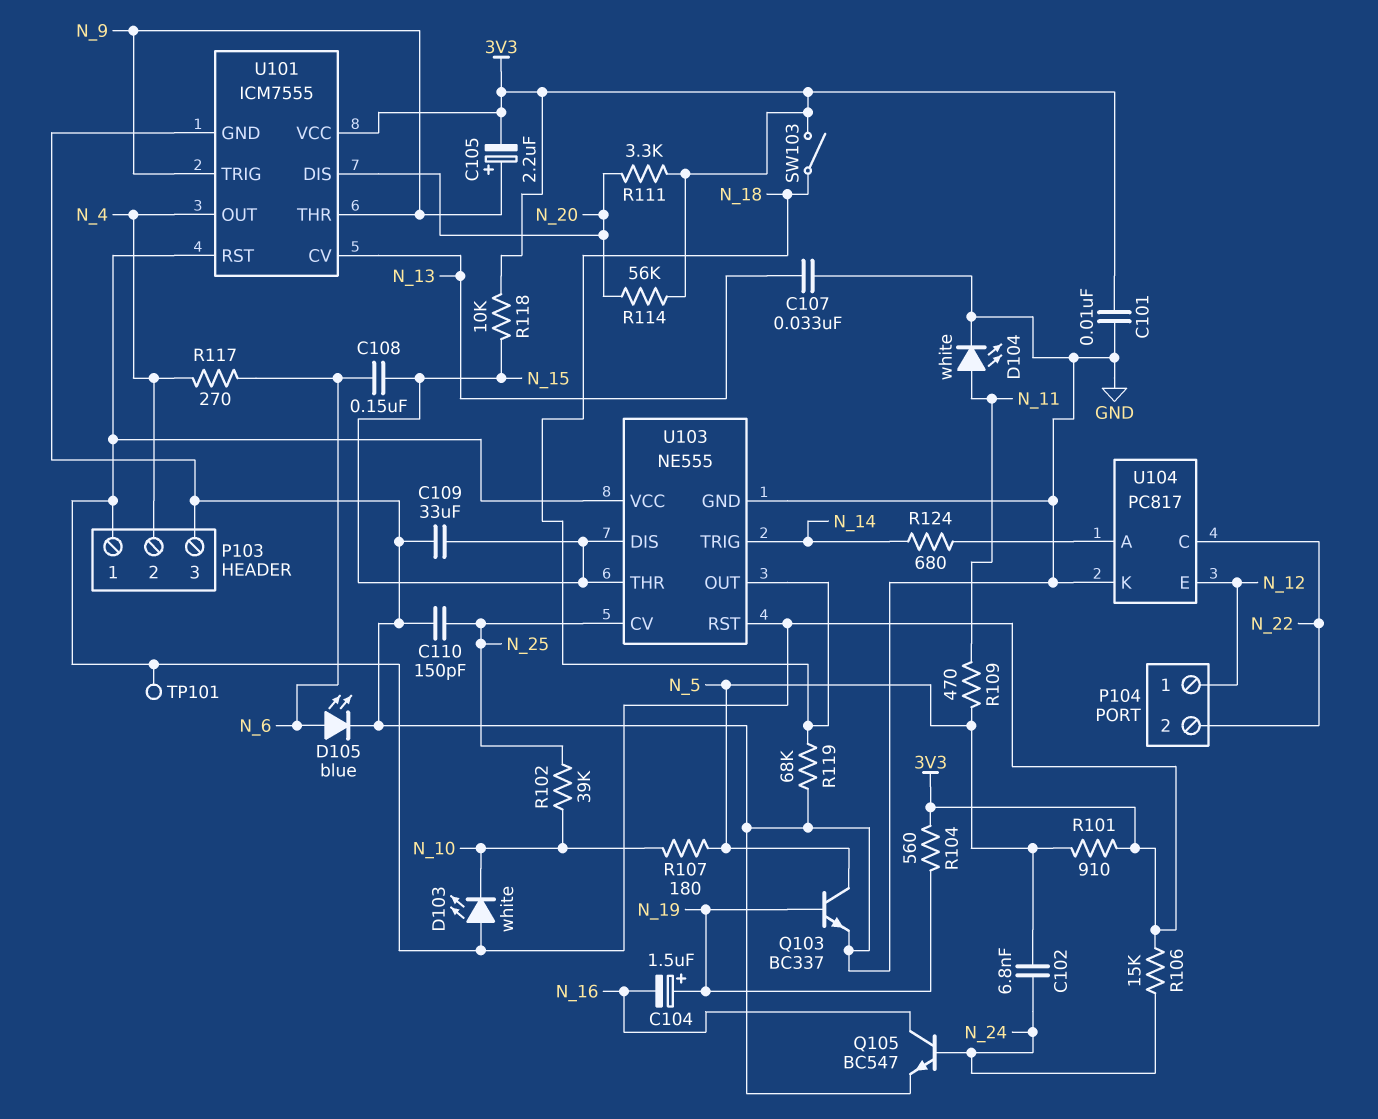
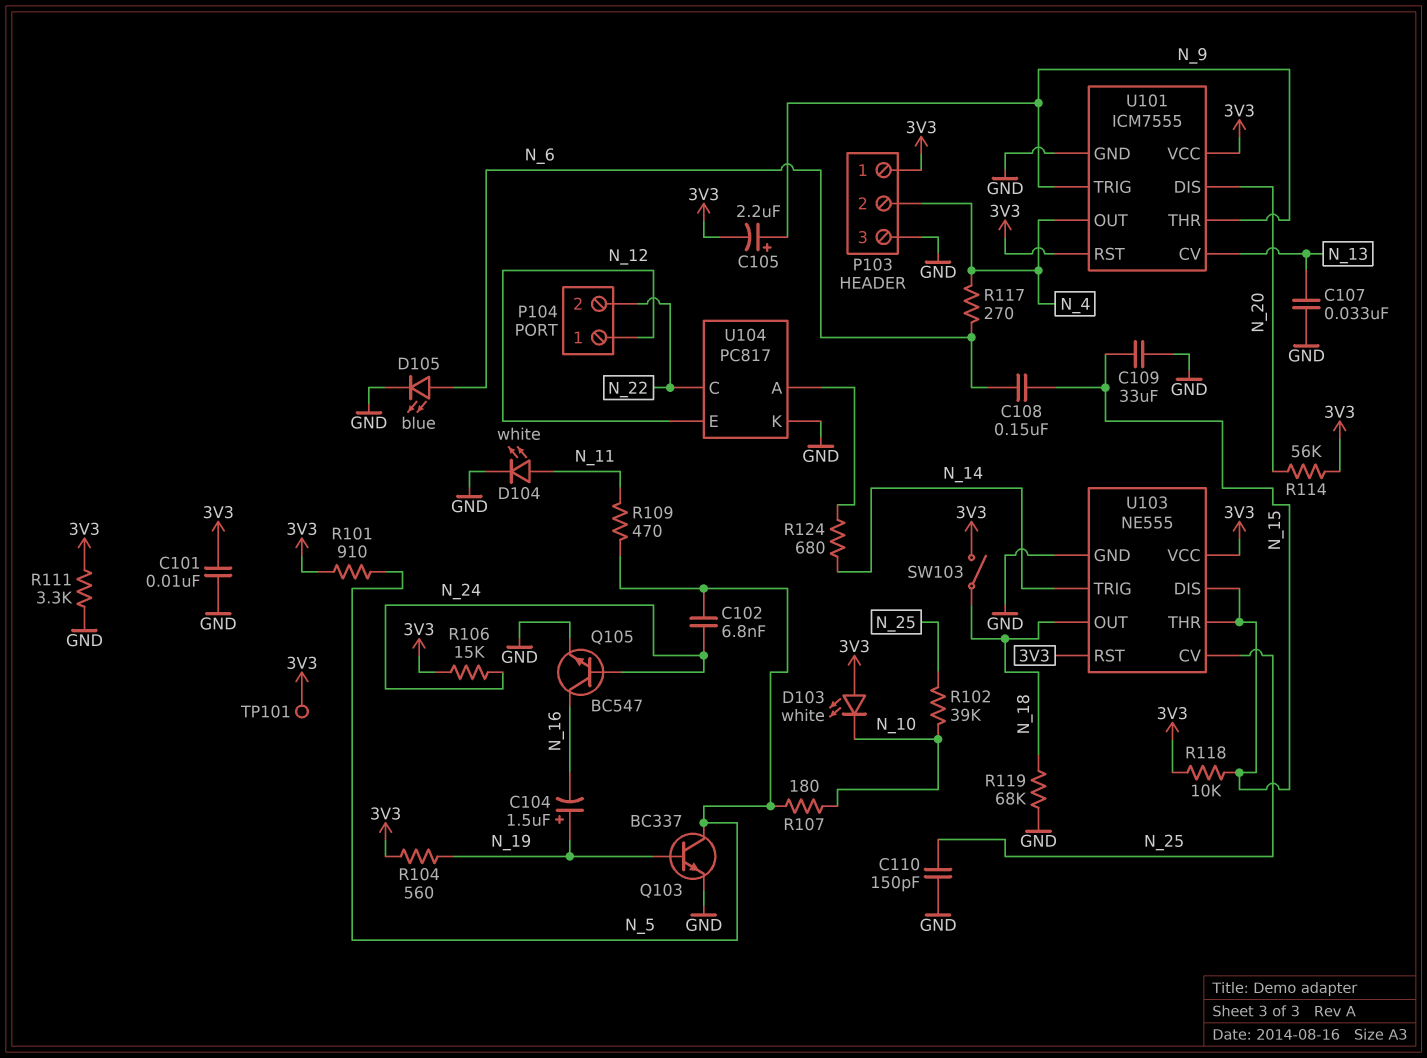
R111: 3.3k (3V3, N_20) -> 3.3k (3V3, GND)

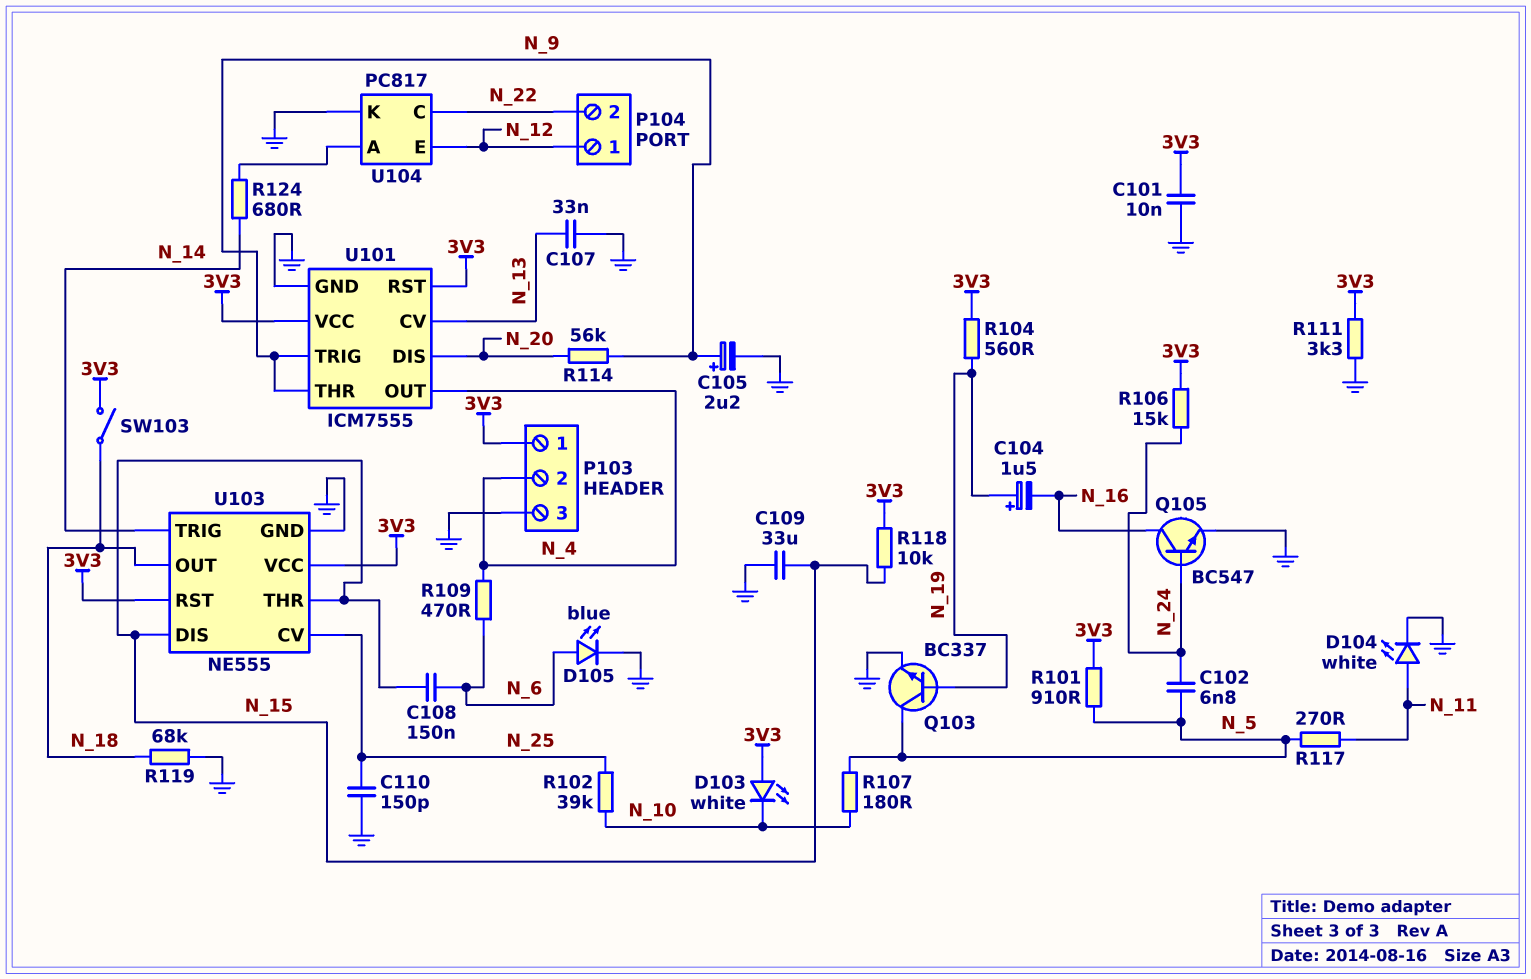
C105: 2.2uF (plus N_9, minus 3V3) -> 2.2uF (plus N_9, minus GND)
R109: 470 (N_5, N_11) -> 470 (N_4, N_6)
R114: 56k (3V3, N_20) -> 56k (N_9, N_20)
R117: 270 (N_4, N_6) -> 270 (N_5, N_11)
TP101: test point (3V3) -> none

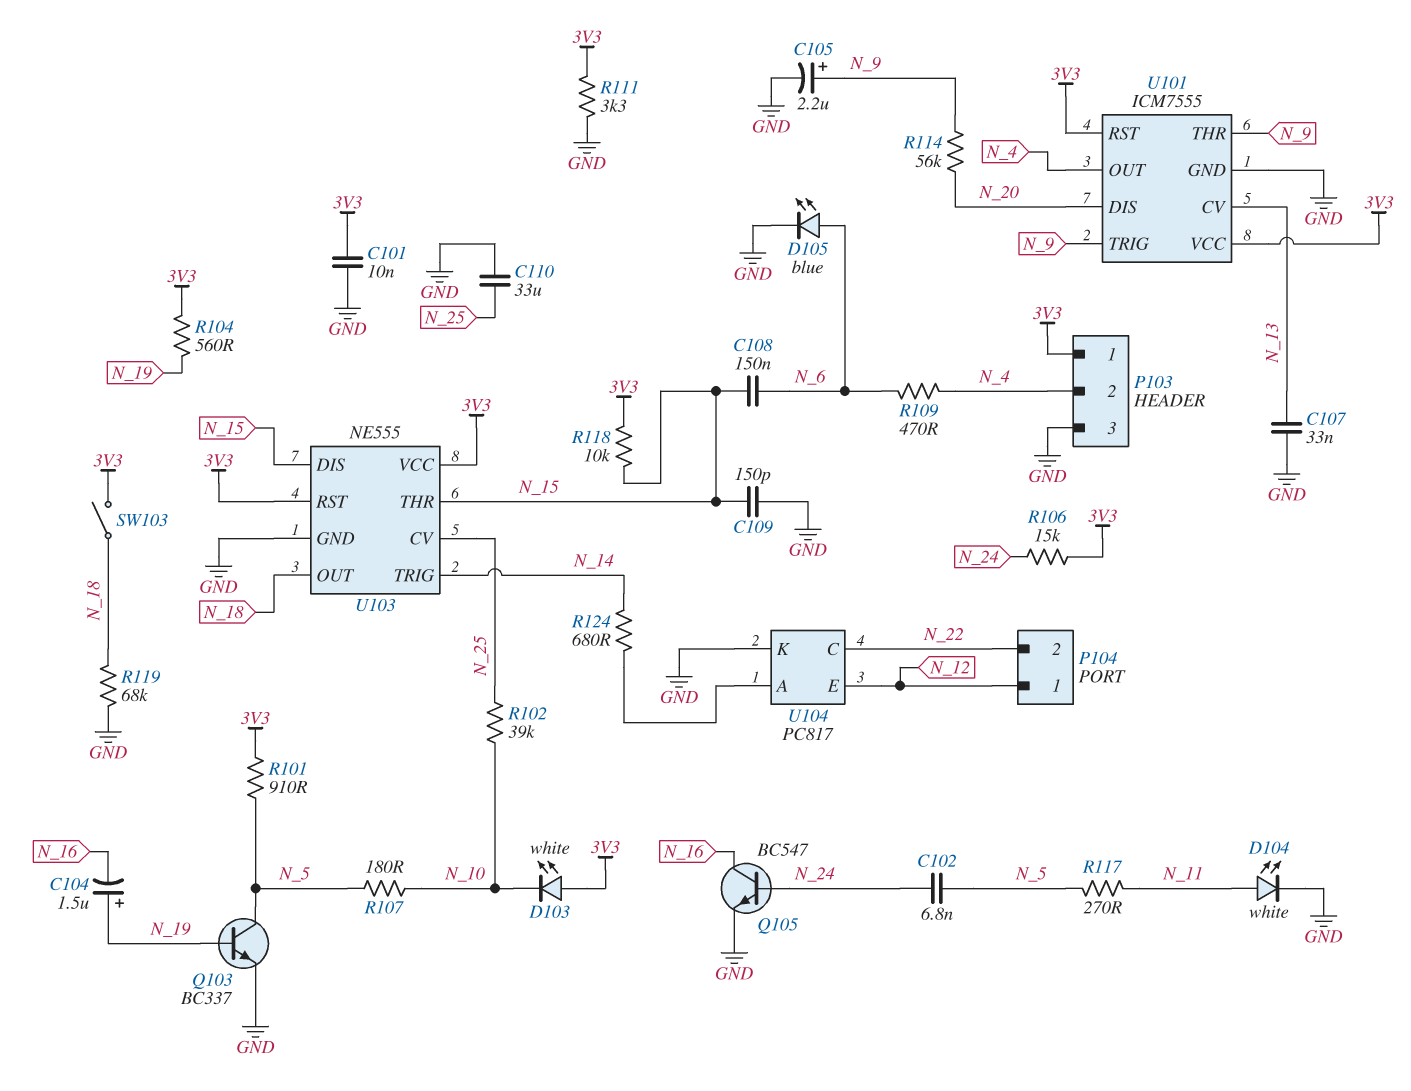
C109: 33uF (GND, N_15) -> 150pF (GND, N_15)
C110: 150pF (GND, N_25) -> 33uF (GND, N_25)

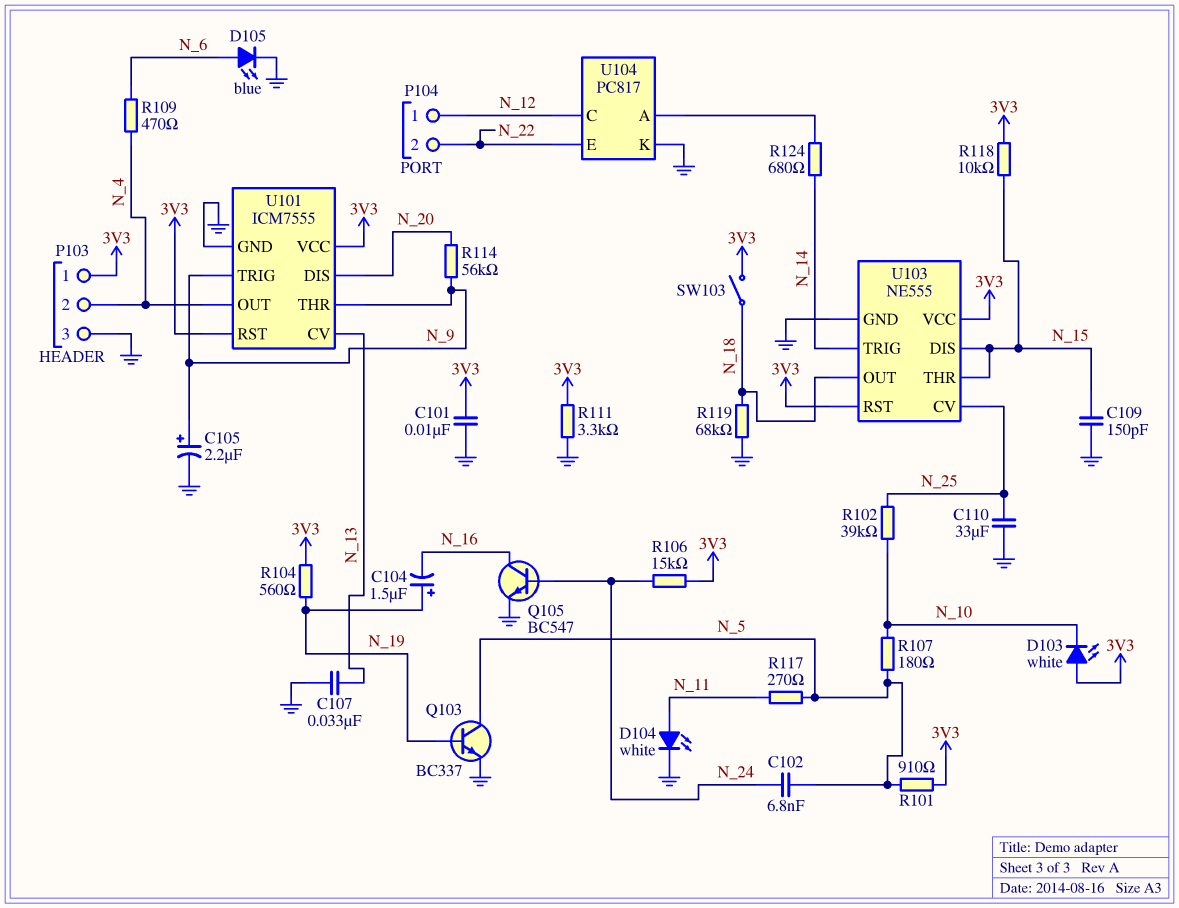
C108: 150nF (N_6, N_15) -> none
U104 pin C: N_22 -> N_12
U104 pin E: N_12 -> N_22

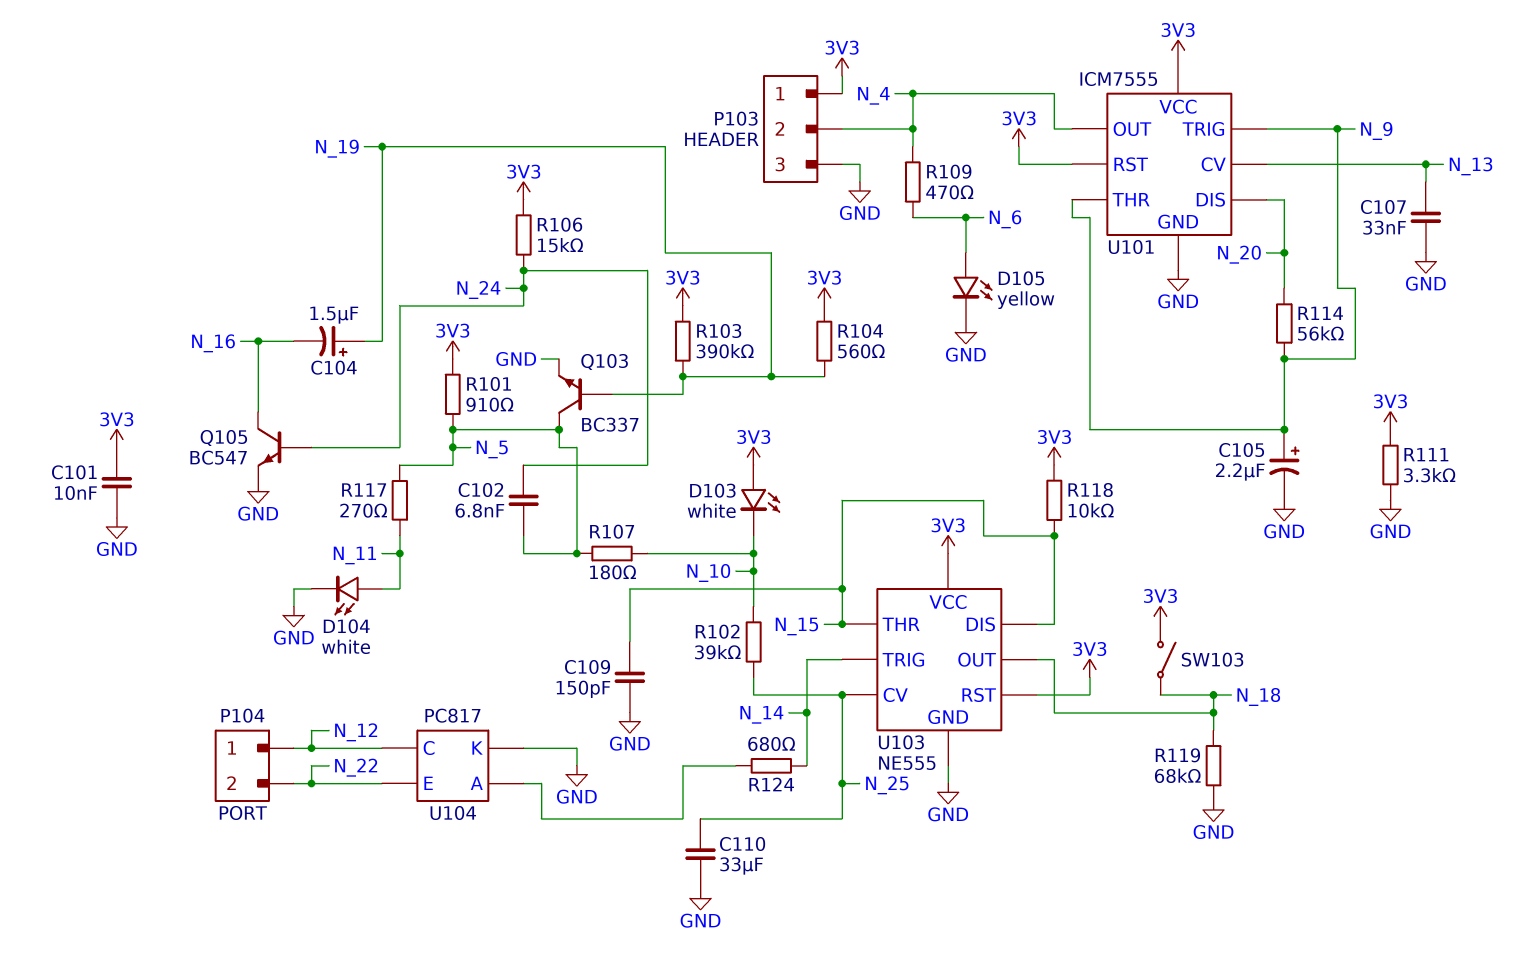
D105: LED blue (A N_6, K GND) -> LED yellow (A N_6, K GND)
R103: none -> 390k (3V3, N_19)

